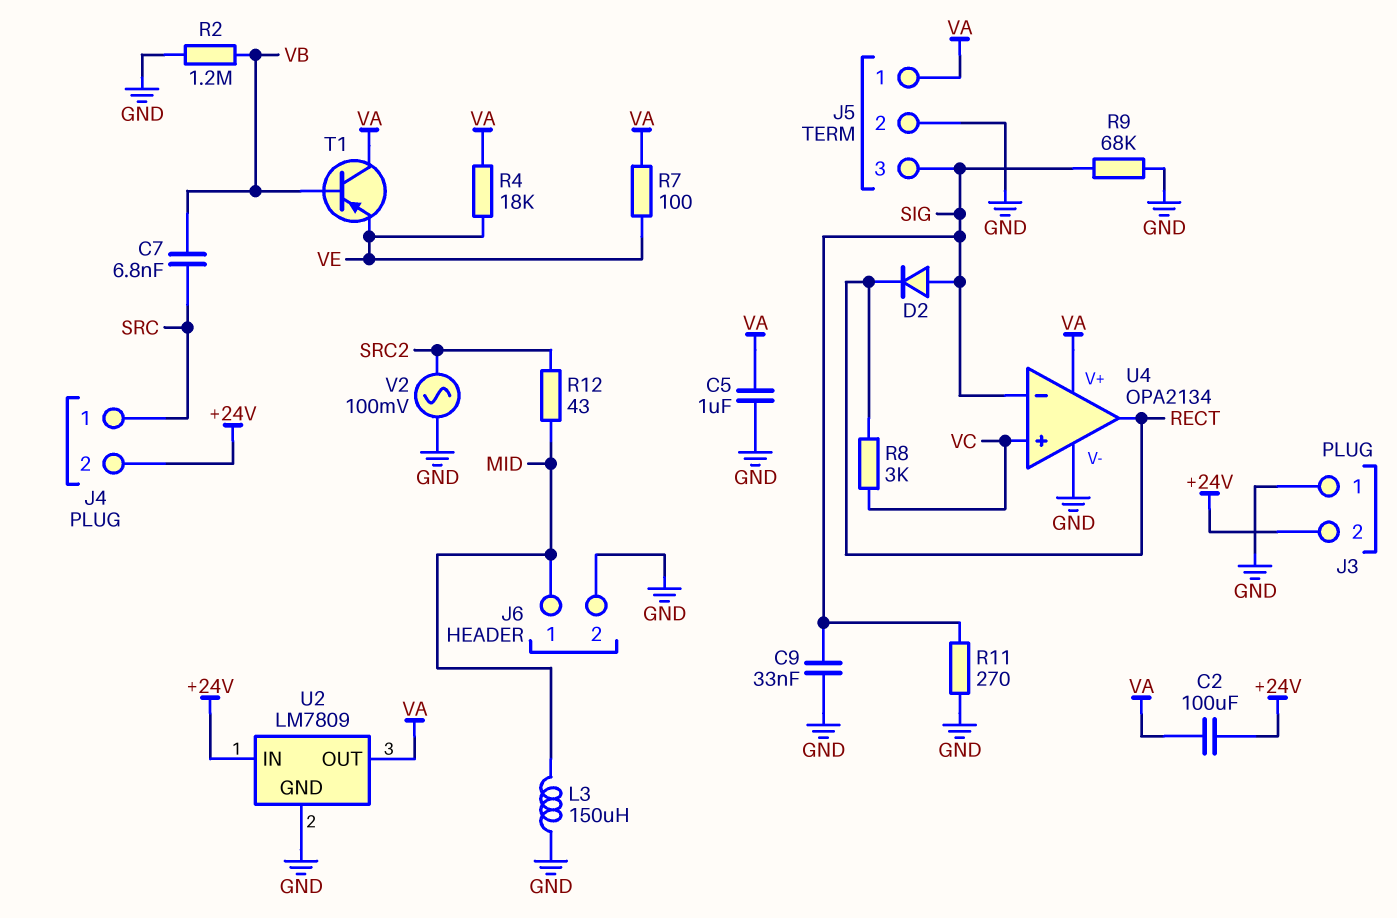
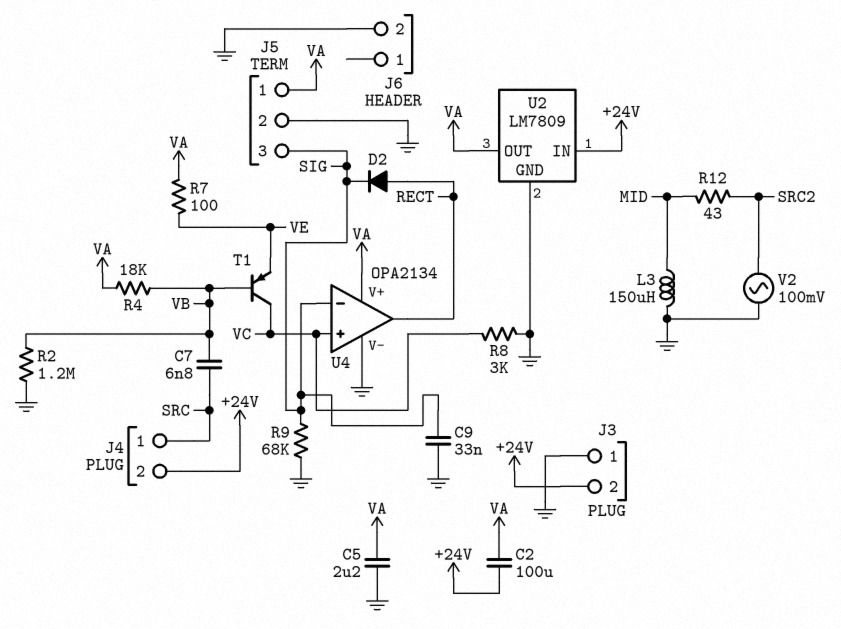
C5: 1uF (GND, VA) -> 2.2uF (GND, VA)
D2: diode (A SIG, K RECT) -> diode (A RECT, K SIG)
J6 pin 1: MID -> none
R4: 18k (VA, VE) -> 18k (VA, VB)
R8: 3k (RECT, VC) -> 3k (GND, VC)
R11: 270 (GND, SIG) -> none
T1: PNP (B VB, C VA, E VE) -> PNP (B VB, C VC, E VE)

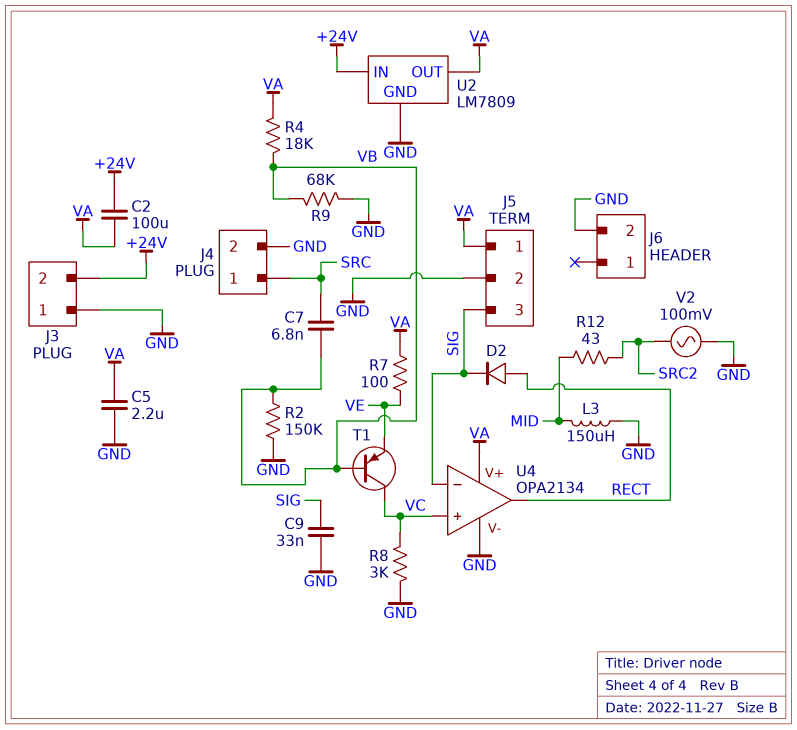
J4 pin 2: +24V -> GND
R2: 1.2M (GND, VB) -> 150k (GND, VB)
R9: 68k (GND, SIG) -> 68k (GND, VB)

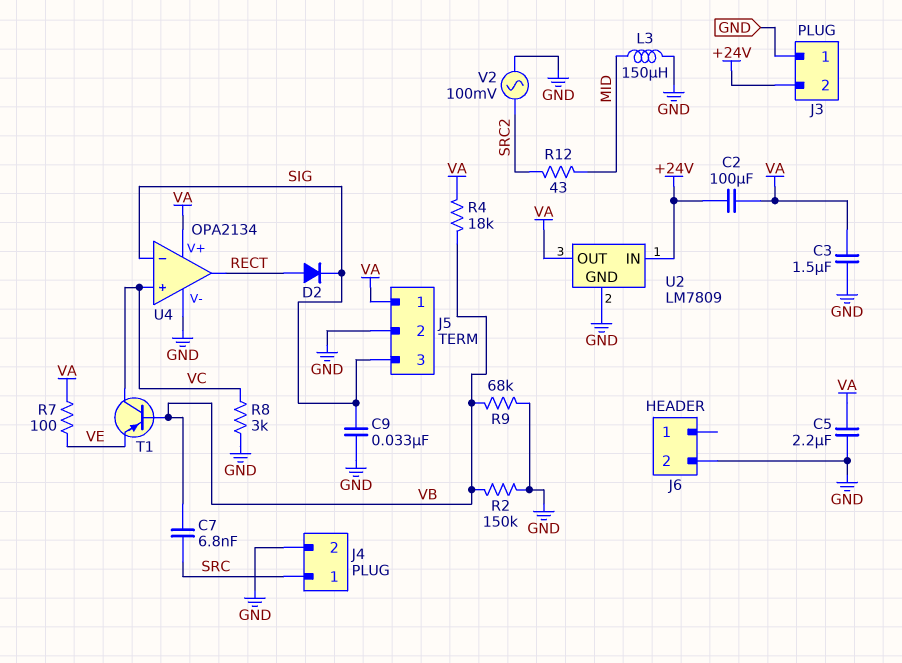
C3: none -> 1.5uF (GND, VA)

